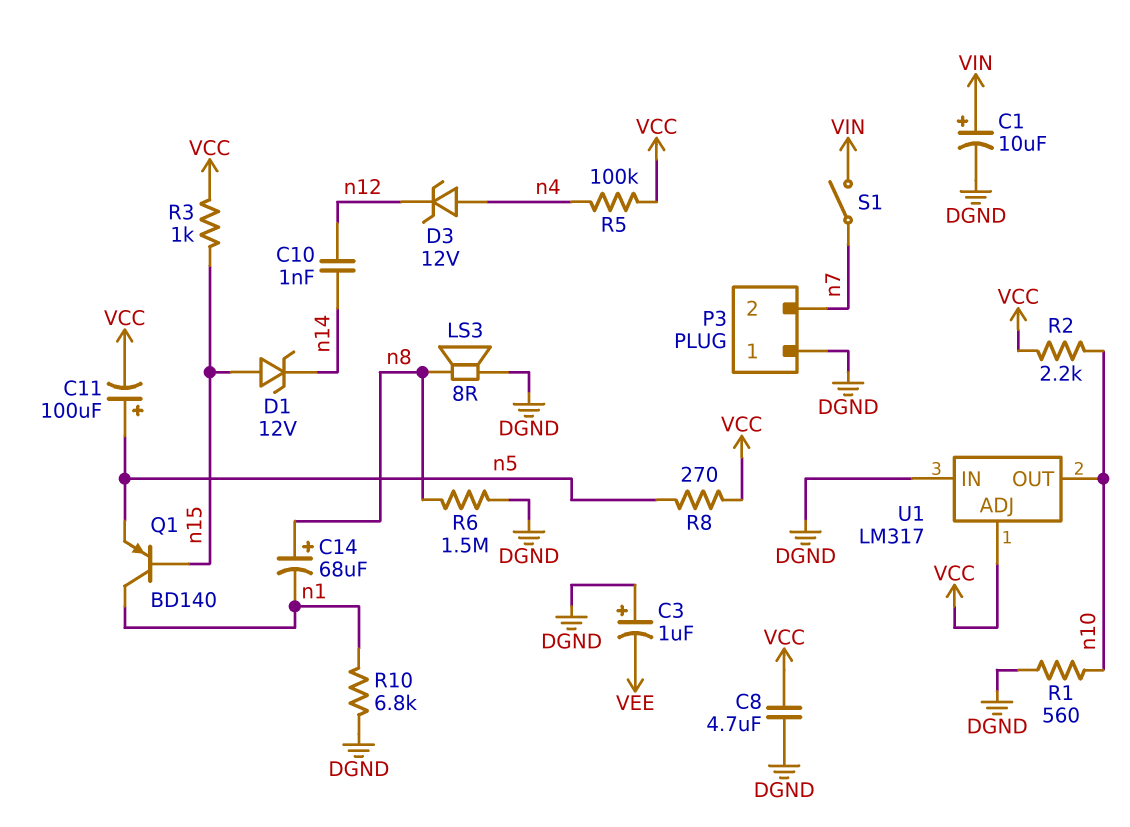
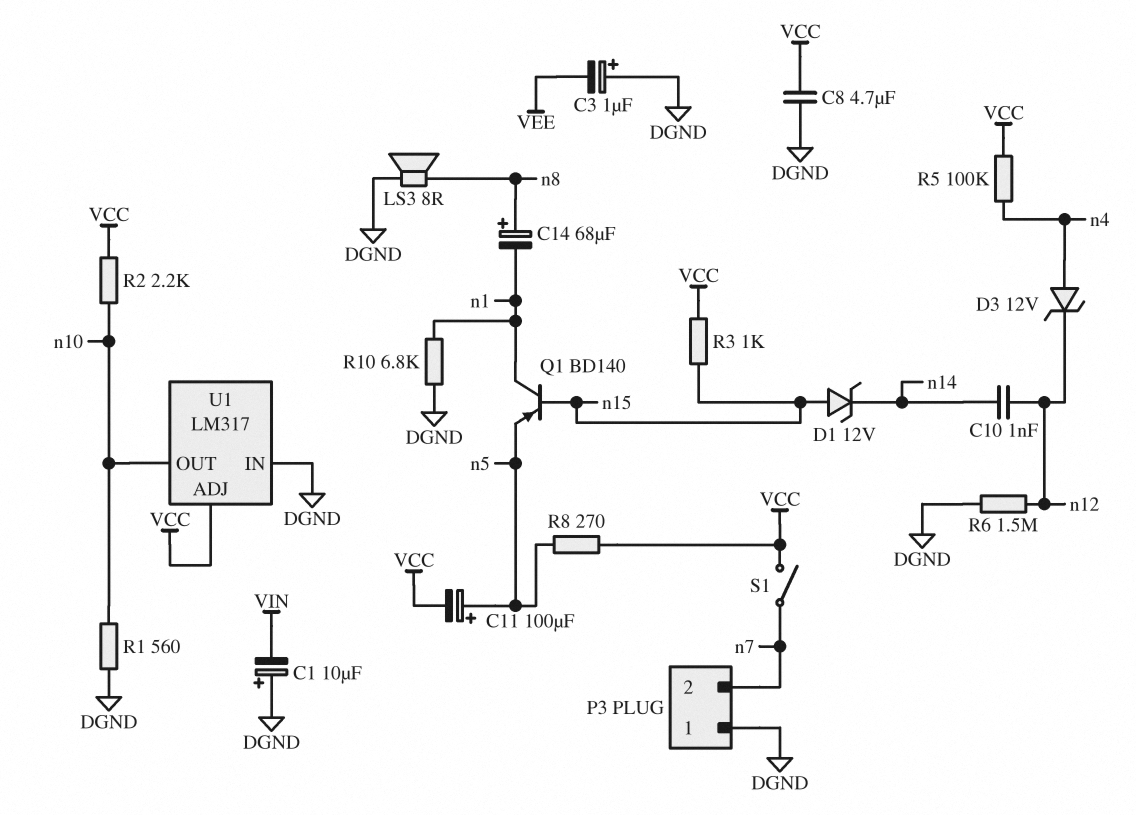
C1: 10uF (plus VIN, minus DGND) -> 10uF (plus DGND, minus VIN)
R6: 1.5M (DGND, n8) -> 1.5M (DGND, n12)
S1: switch (VIN, n7) -> switch (VCC, n7)

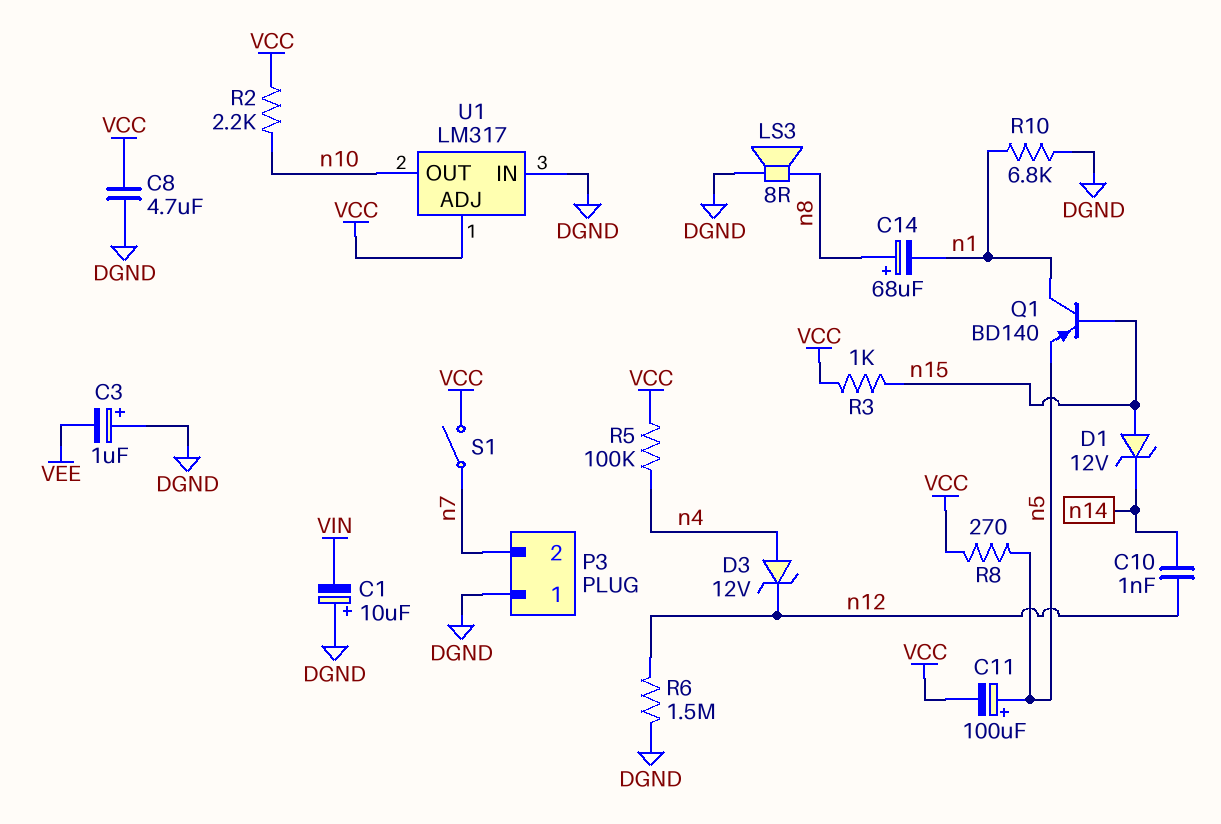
R1: 560 (DGND, n10) -> none

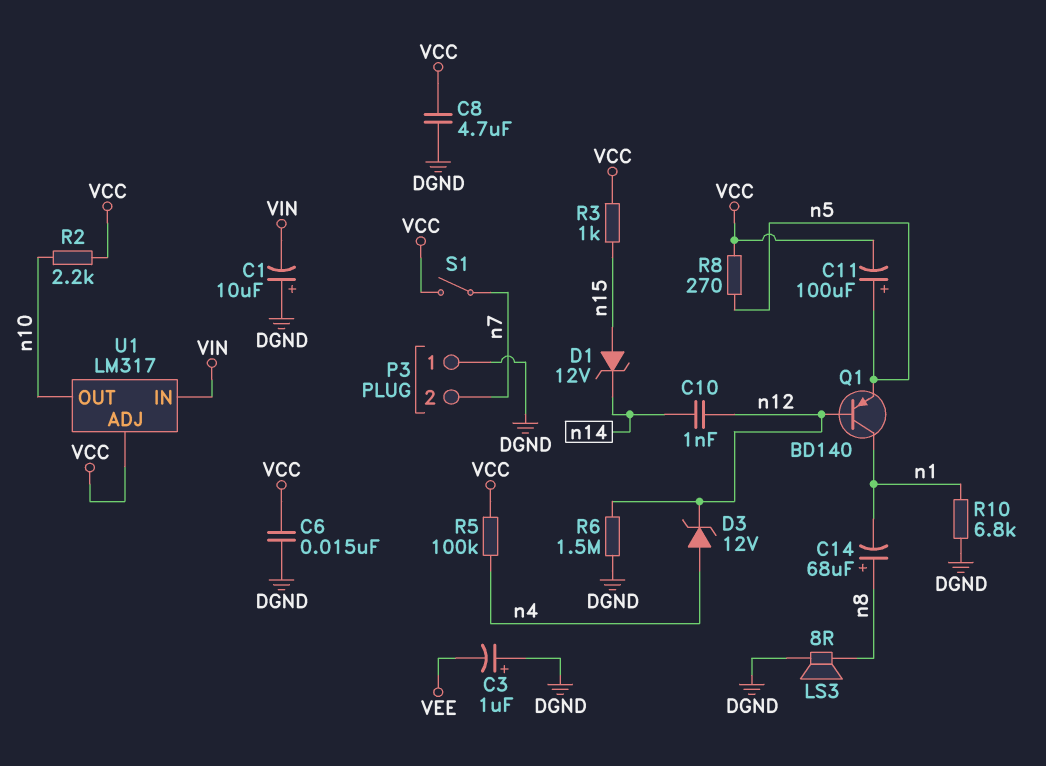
C6: none -> 15nF (DGND, VCC)
Q1: PNP BD140 (B n15, C n1, E n5) -> PNP BD140 (B n12, C n1, E n5)
U1 pin IN: DGND -> VIN

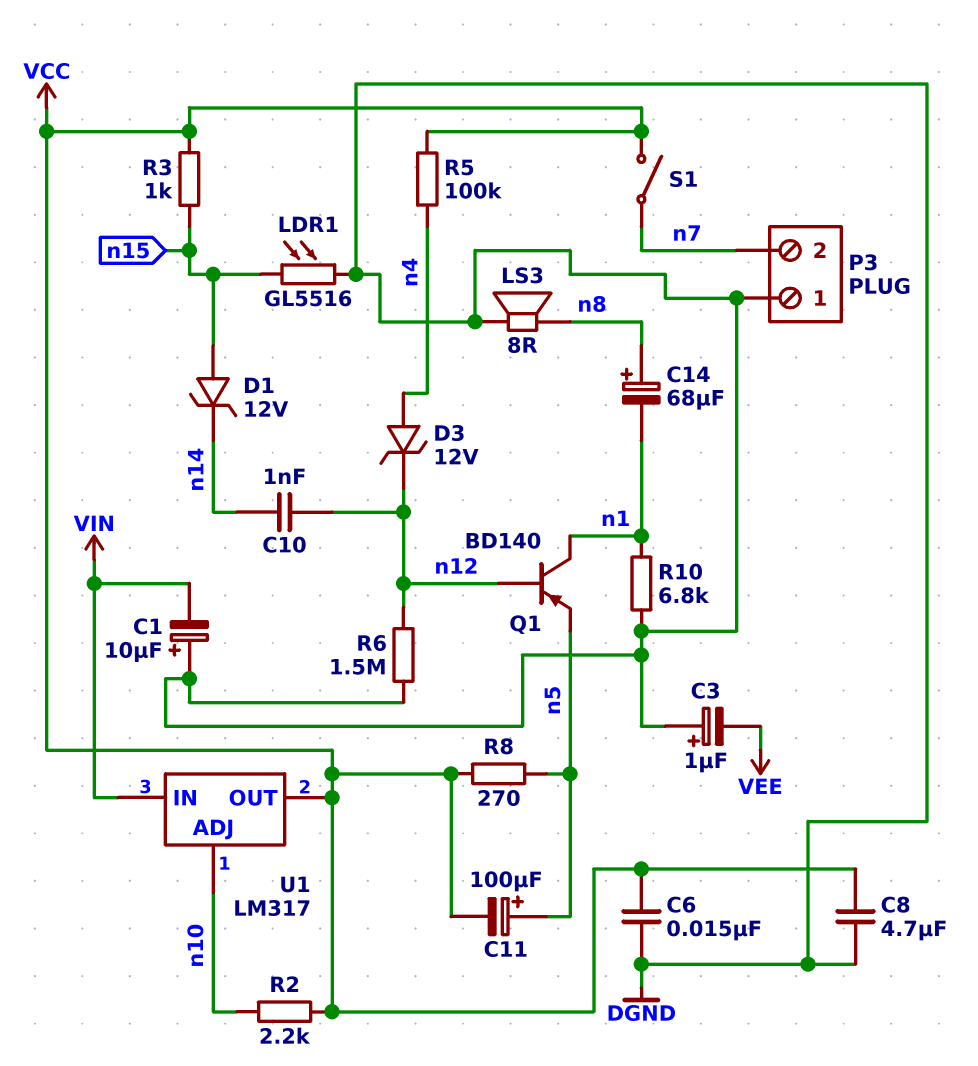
LDR1: none -> GL5516 (DGND, n15)
U1 pin ADJ: VCC -> n10
U1 pin OUT: n10 -> VCC

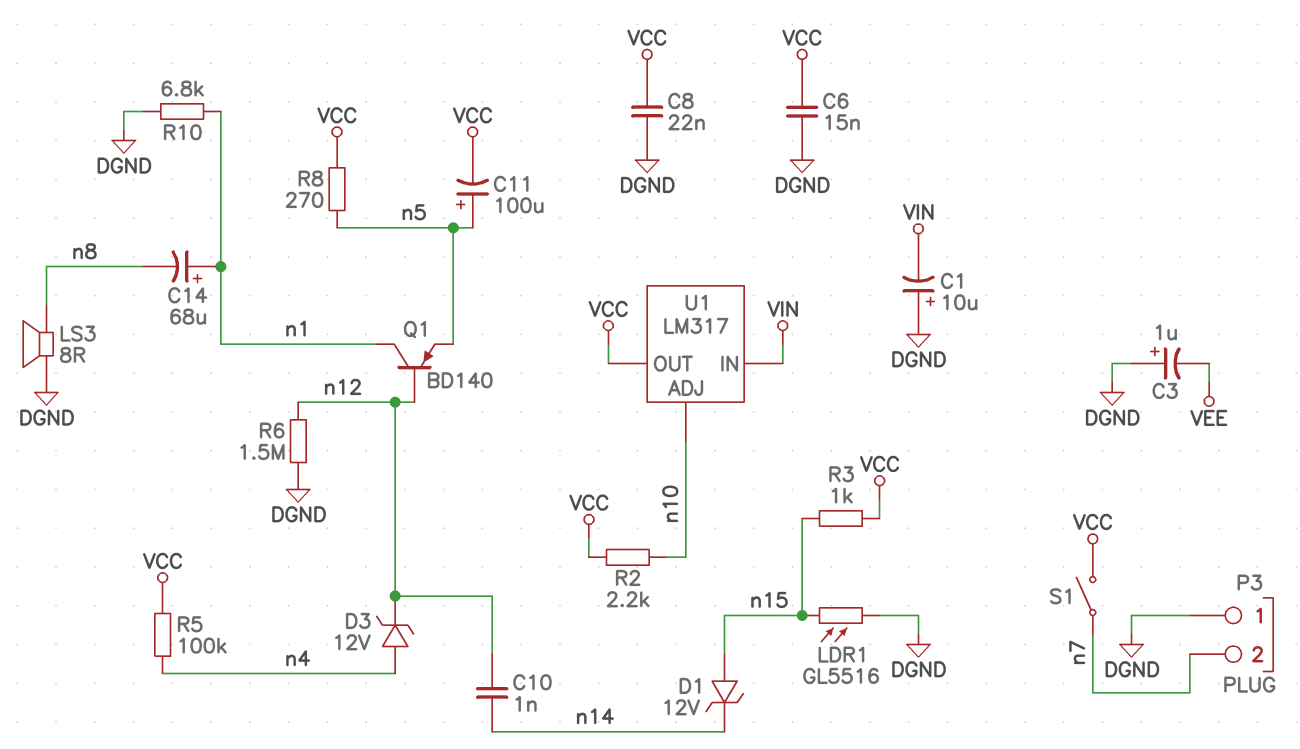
C8: 4.7uF (DGND, VCC) -> 22nF (DGND, VCC)
C14: 68uF (plus n8, minus n1) -> 68uF (plus n1, minus n8)

